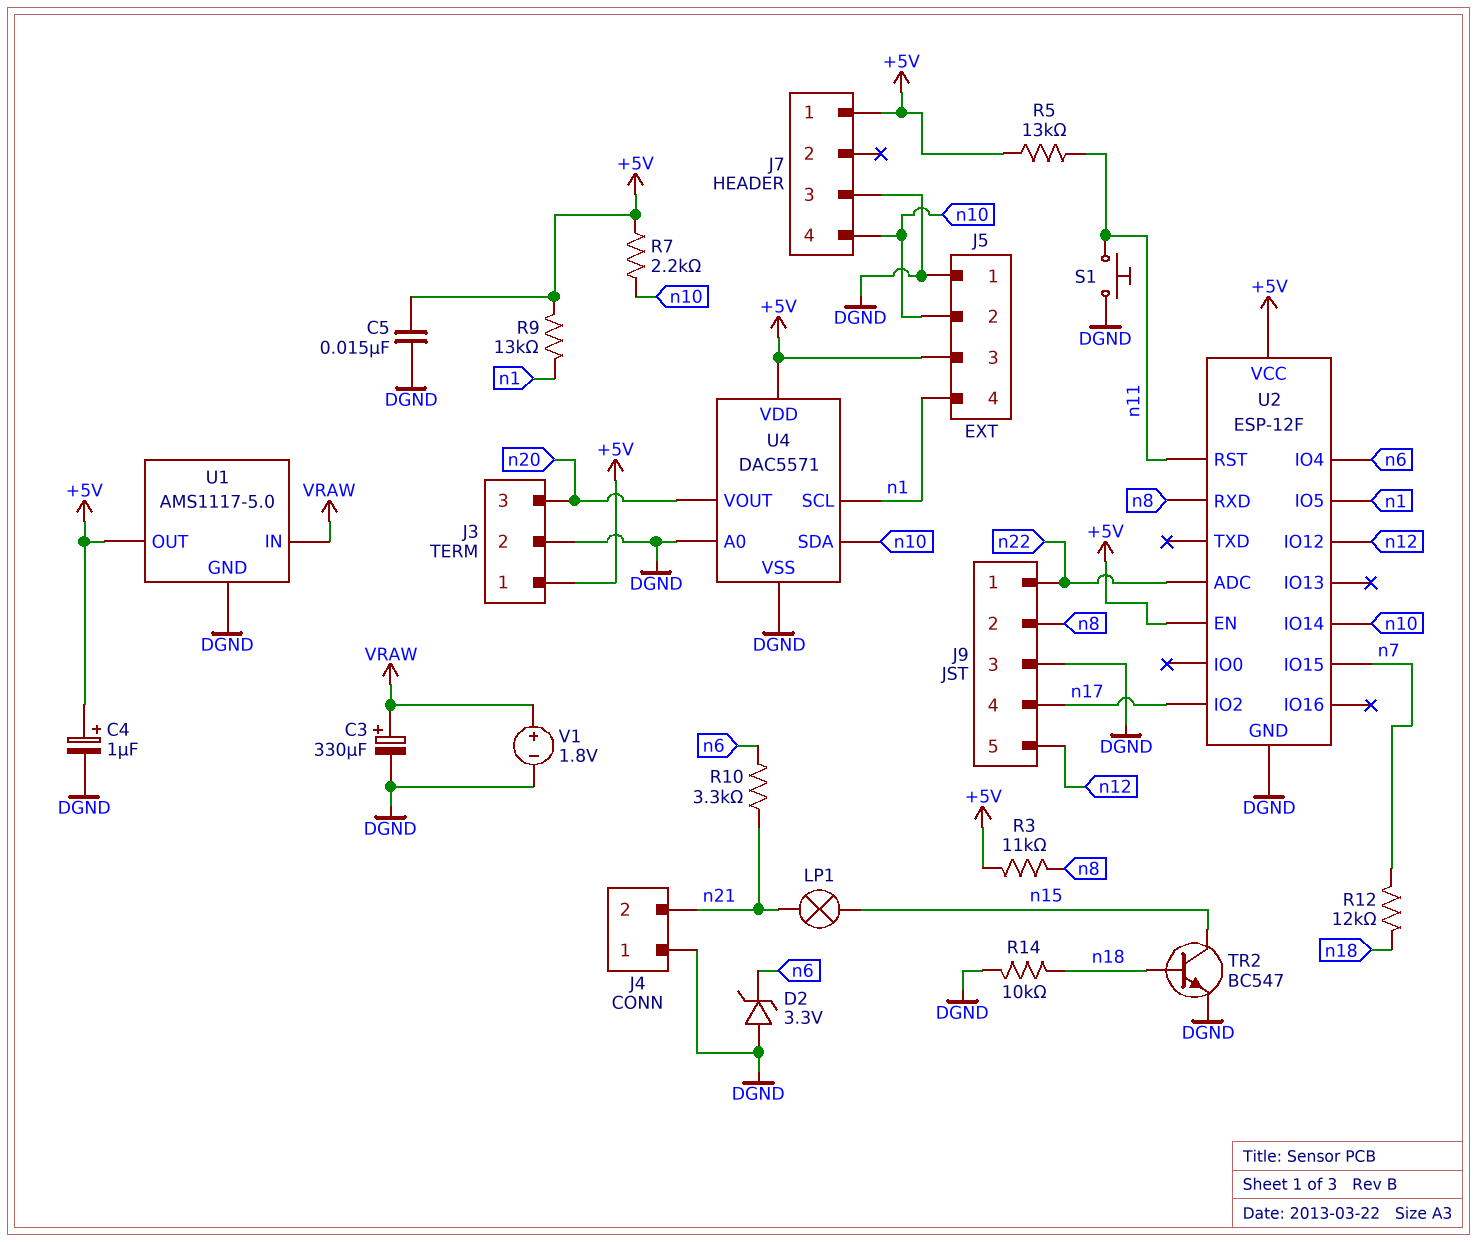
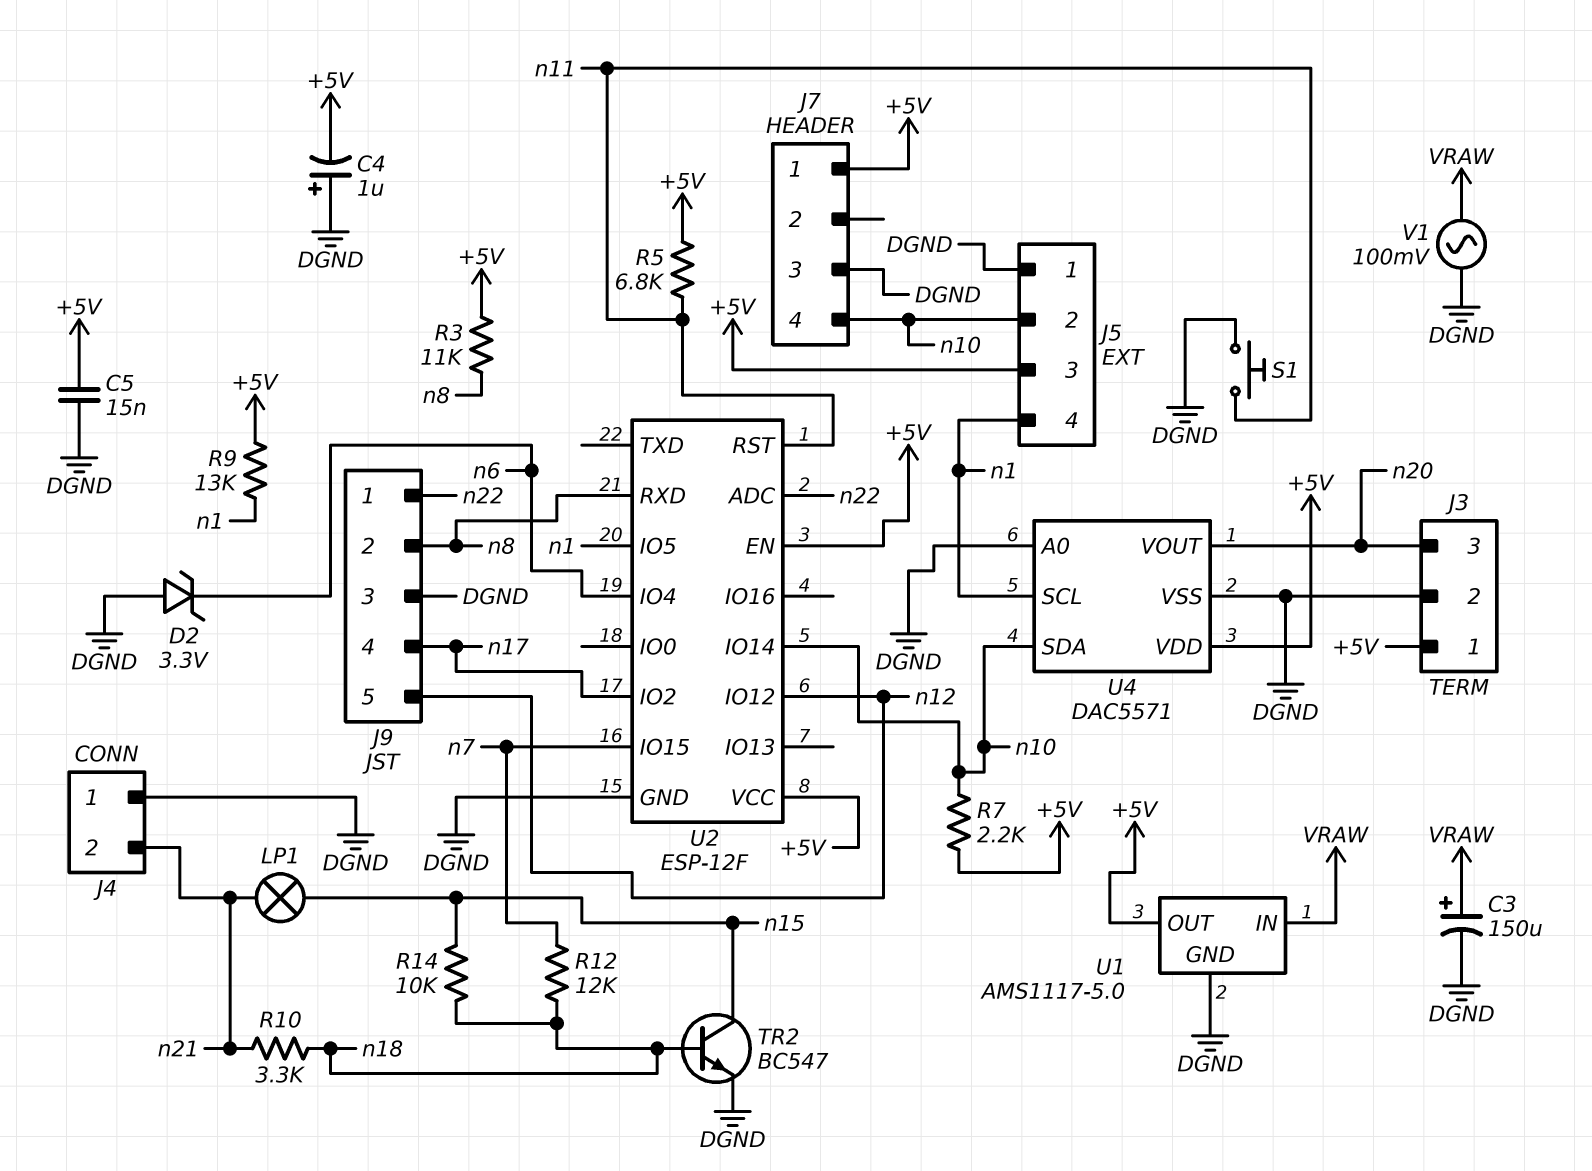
C3: 330uF (plus VRAW, minus DGND) -> 150uF (plus VRAW, minus DGND)
C4: 1uF (plus +5V, minus DGND) -> 1uF (plus DGND, minus +5V)
R5: 13k (+5V, n11) -> 6.8k (+5V, n11)
R10: 3.3k (n6, n21) -> 3.3k (n18, n21)
R14: 10k (DGND, n18) -> 10k (n15, n18)
V1: 1.8V (plus VRAW, minus DGND) -> AC 100mV (DGND, VRAW)

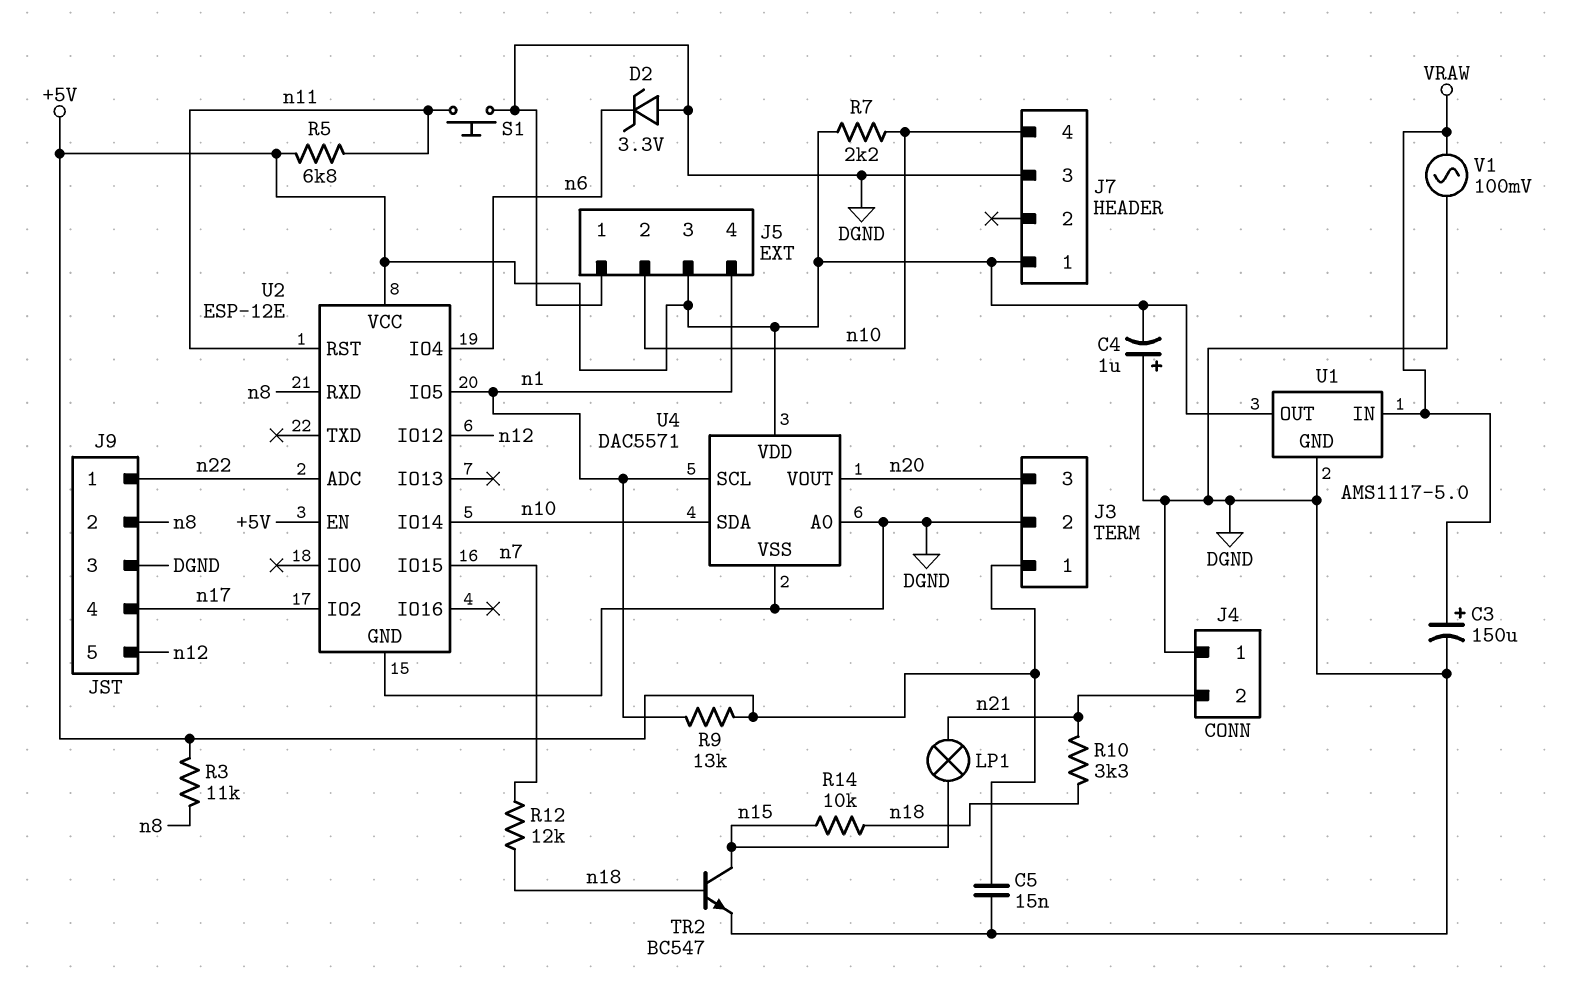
U2: ESP-12F -> ESP-12E

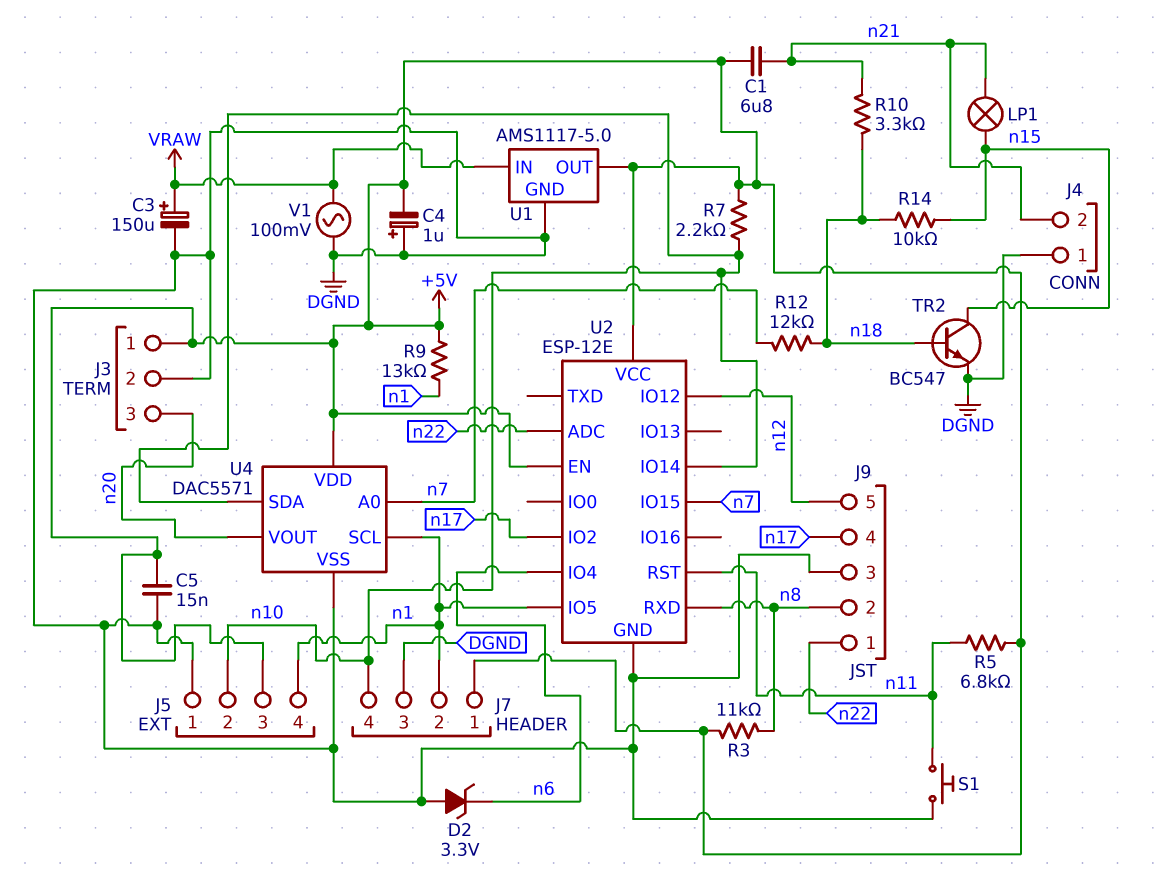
C1: none -> 6.8uF (+5V, n21)
J7 pin 2: none -> n1
U4 pin A0: DGND -> n7

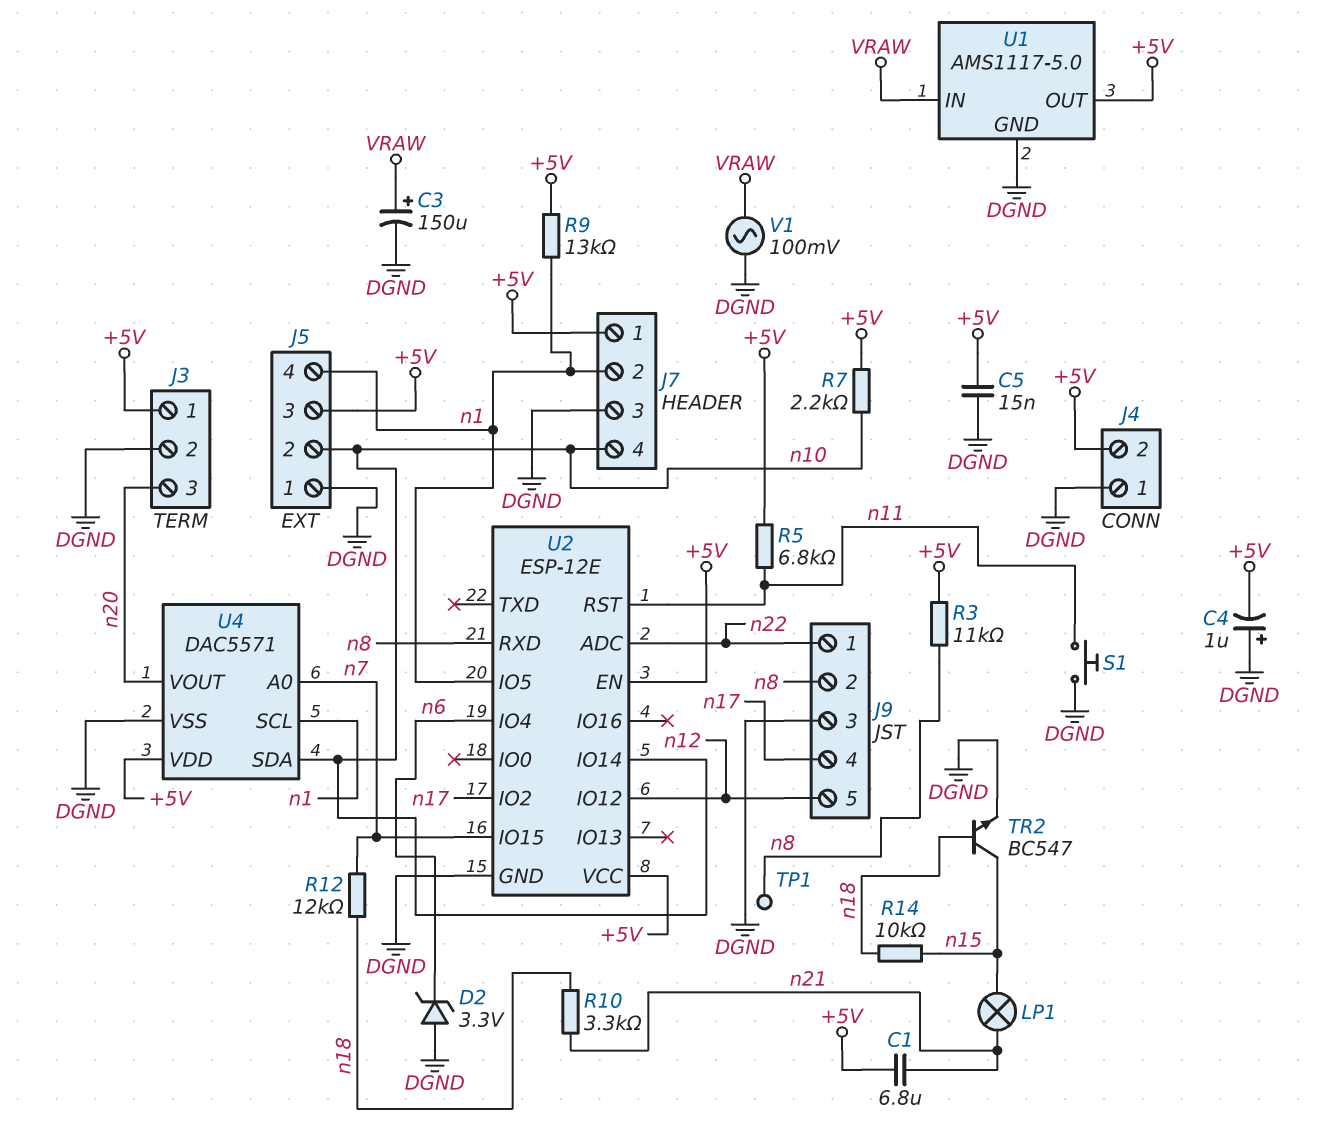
J4 pin 2: n21 -> +5V
TP1: none -> test point (n8)

